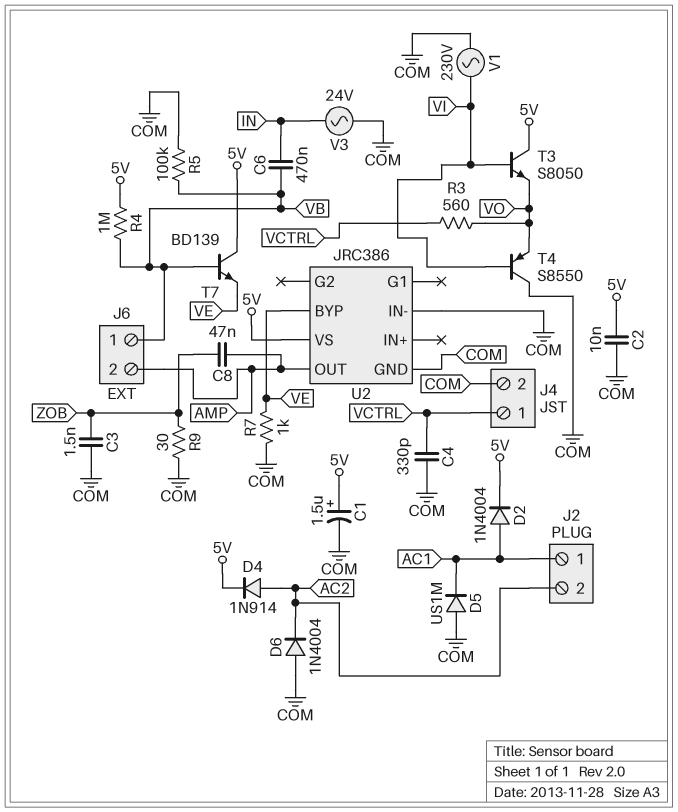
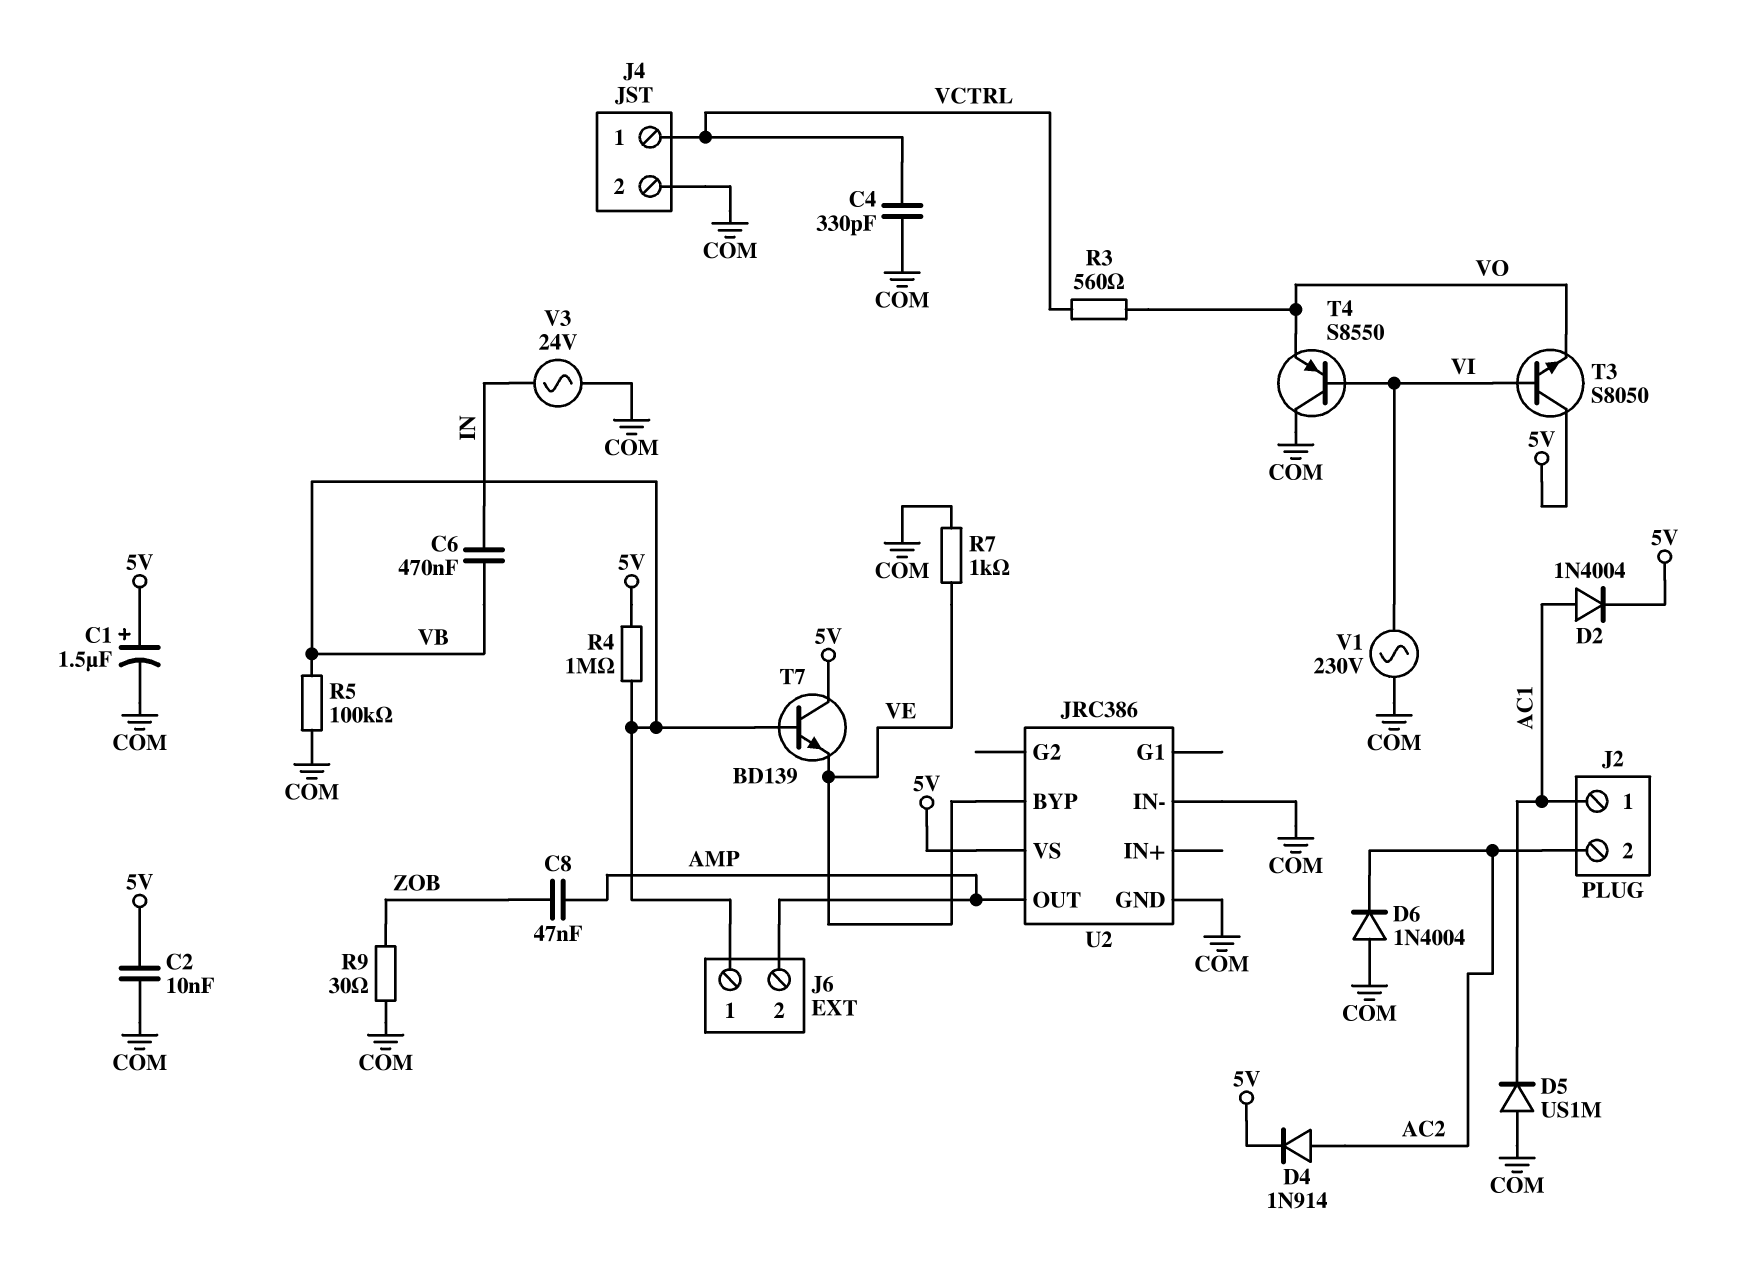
C3: 1.5nF (COM, ZOB) -> none

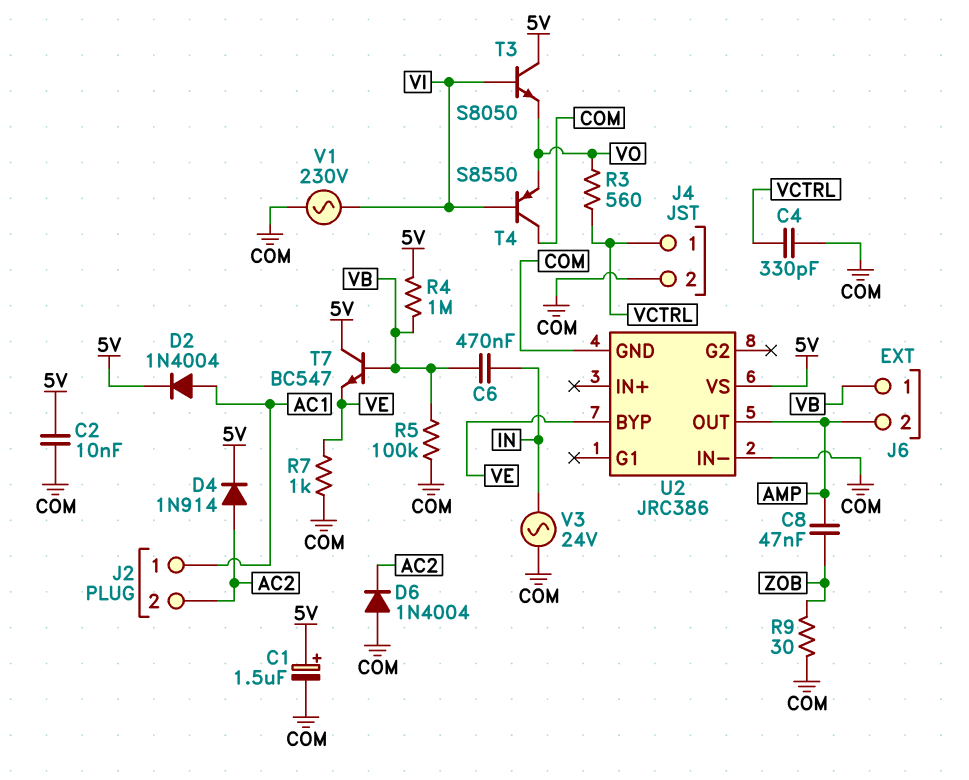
D5: diode US1M (A COM, K AC1) -> none
T7: NPN BD139 (B VB, C 5V, E VE) -> NPN BC547 (B VB, C 5V, E VE)

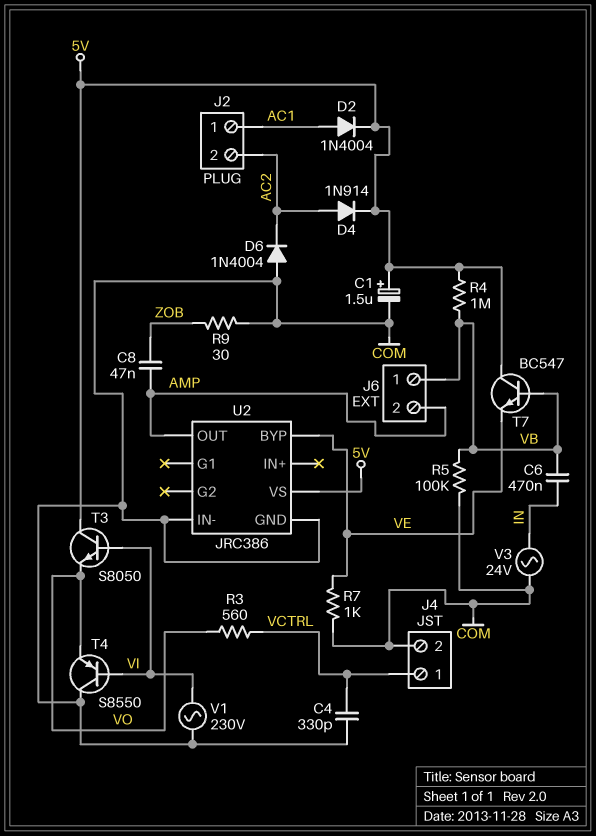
C2: 10nF (5V, COM) -> none

